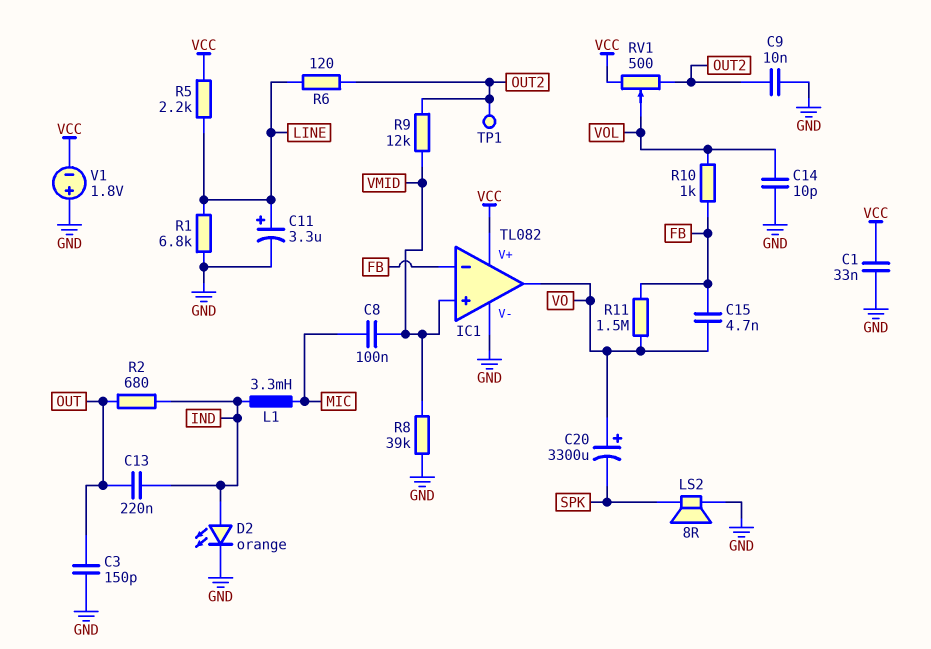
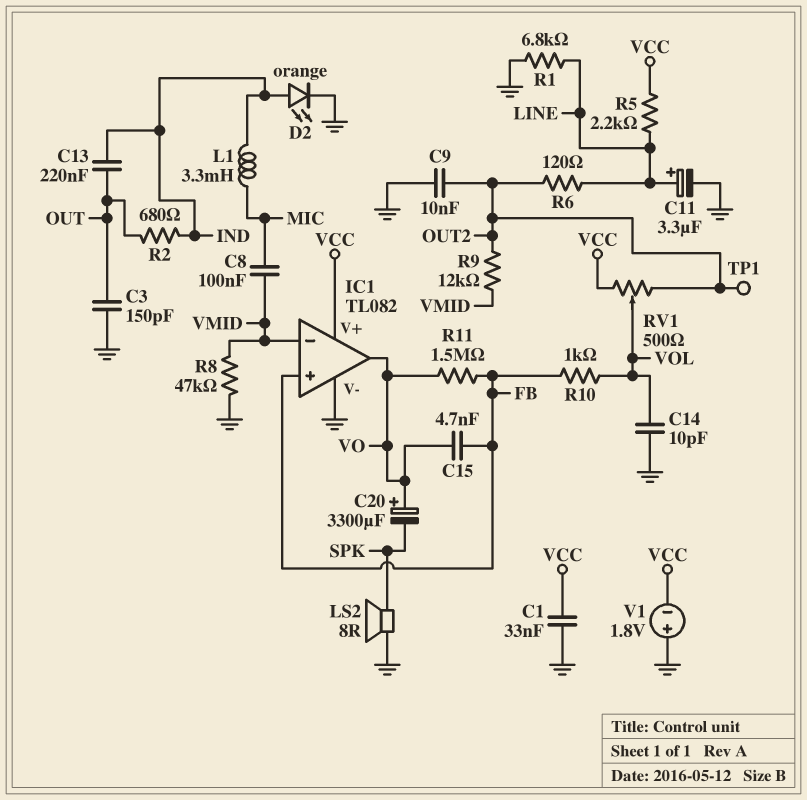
IC1 pin in+: VMID -> FB
IC1 pin in-: FB -> VMID
R8: 39k (GND, VMID) -> 47k (GND, VMID)

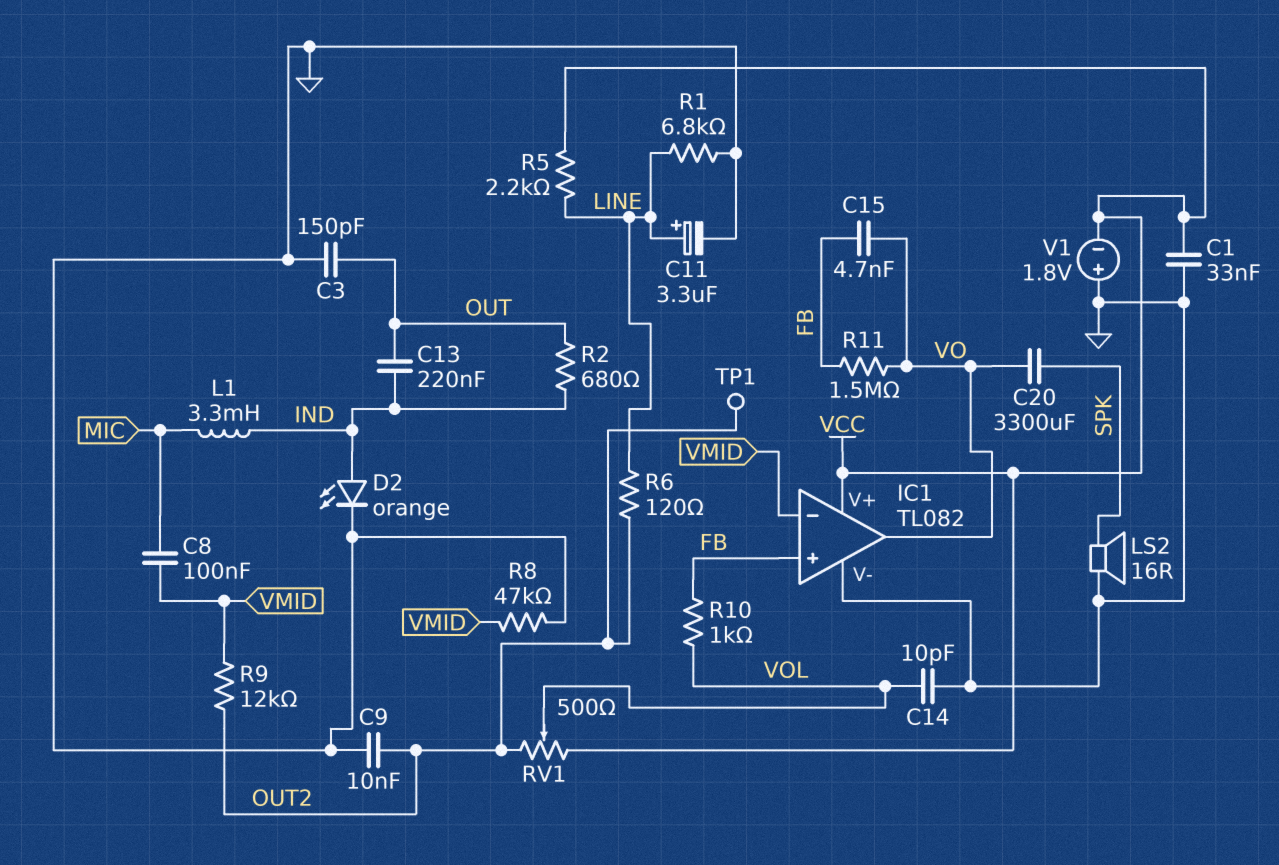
C20: 3300uF (plus VO, minus SPK) -> 3300uF (SPK, VO)
LS2: speaker 8R (GND, SPK) -> speaker 16R (GND, SPK)

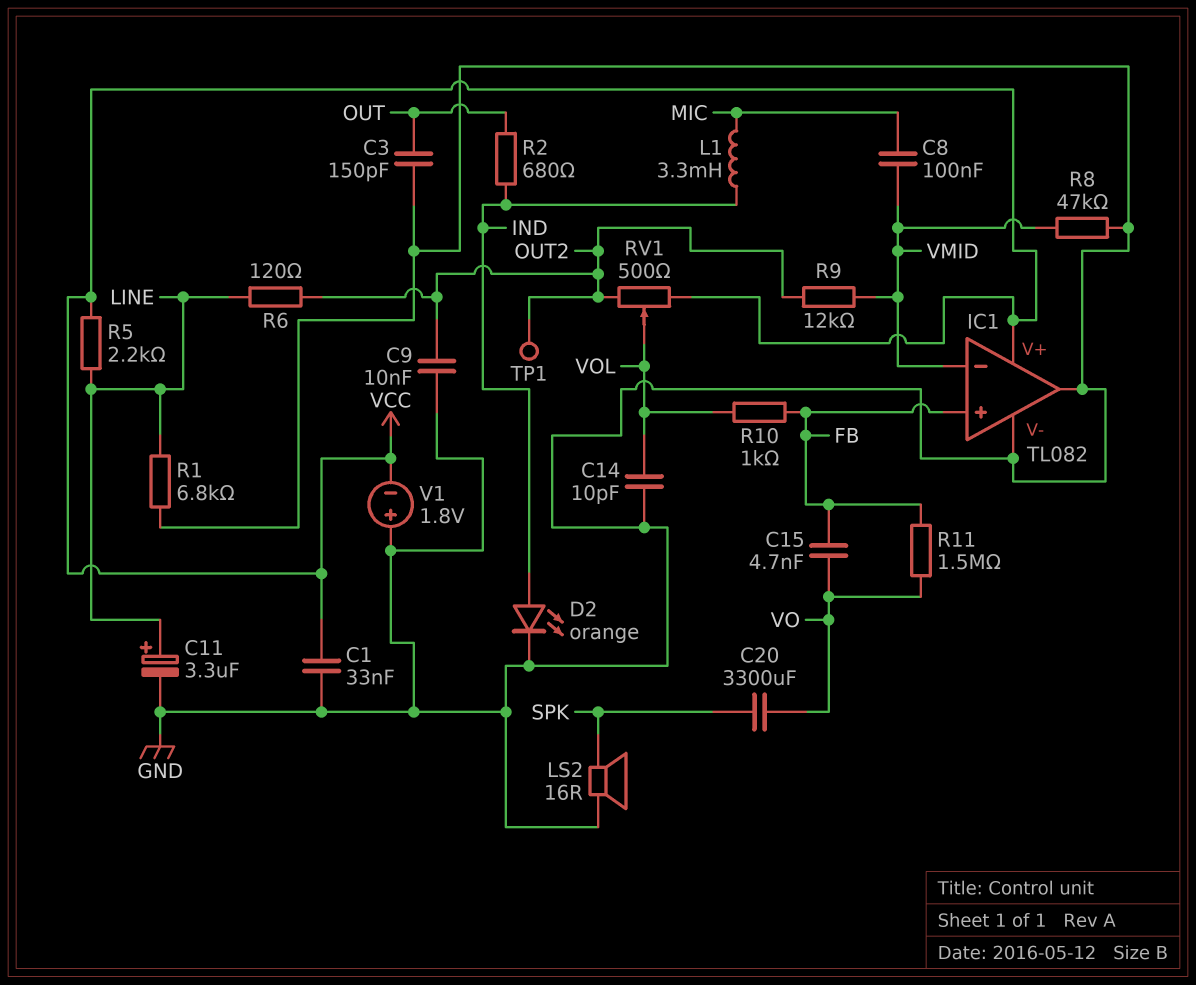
C13: 220nF (IND, OUT) -> none
IC1 pin out: VO -> GND

